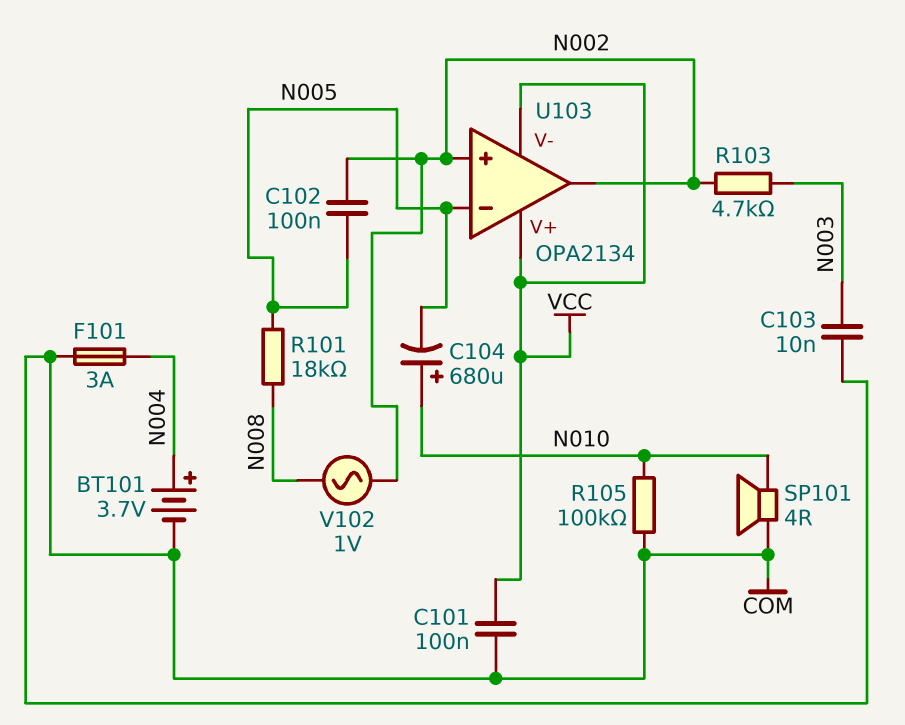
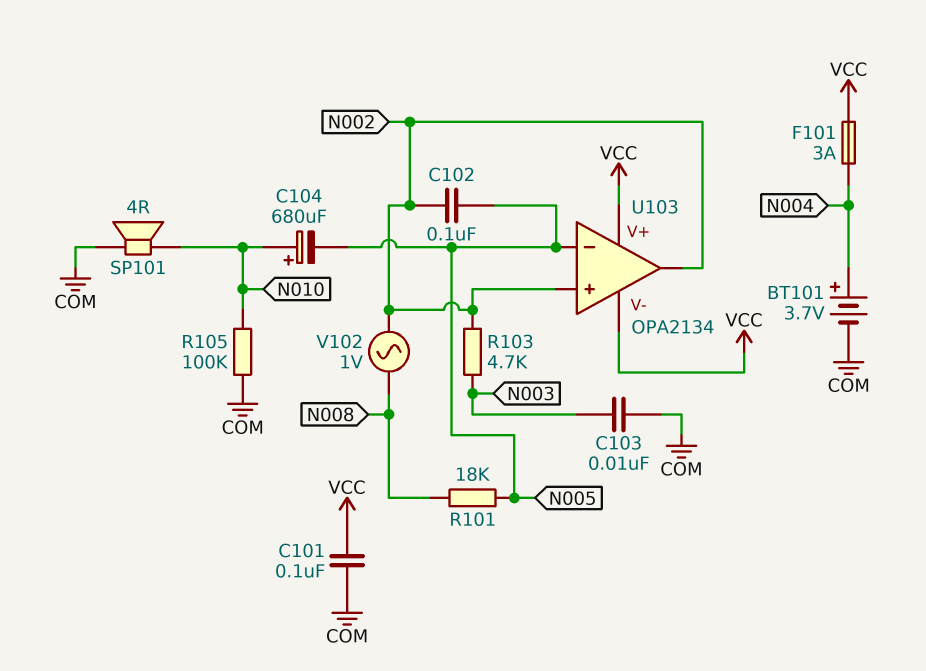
F101: 3A (COM, N004) -> 3A (N004, VCC)

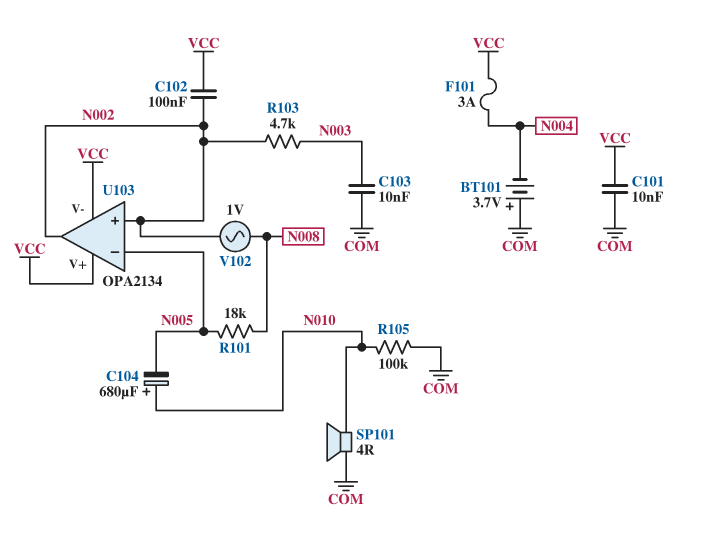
BT101: 3.7V (plus N004, minus COM) -> 3.7V (plus COM, minus N004)
C101: 100nF (COM, VCC) -> 10nF (COM, VCC)
C102: 100nF (N002, N005) -> 100nF (N002, VCC)

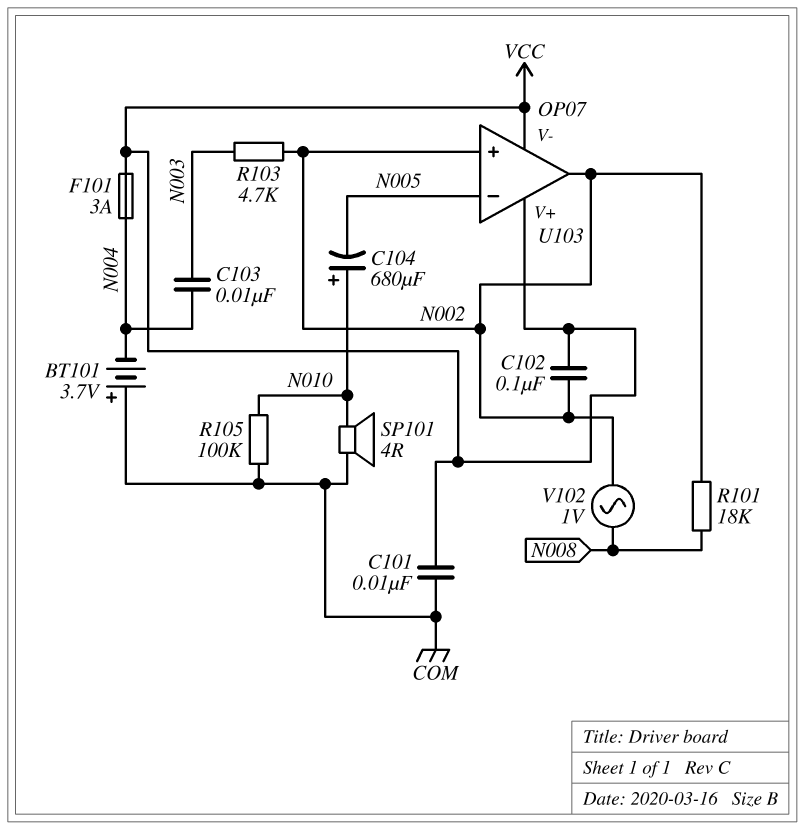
C103: 10nF (COM, N003) -> 10nF (N003, N004)
R101: 18k (N005, N008) -> 18k (N002, N008)
U103: OPA2134 -> OP07

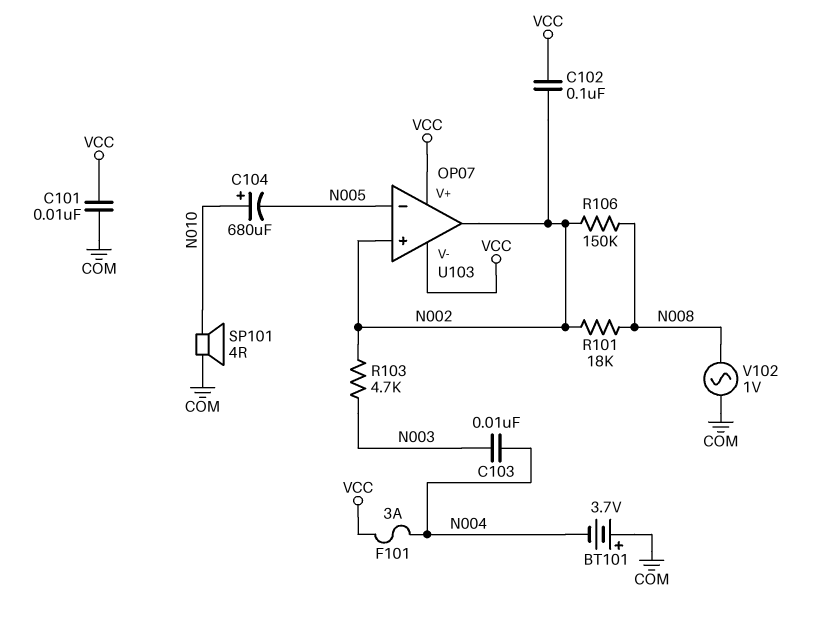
R105: 100k (COM, N010) -> none
R106: none -> 150k (N002, N008)
V102: AC 1V (N002, N008) -> AC 1V (COM, N008)

